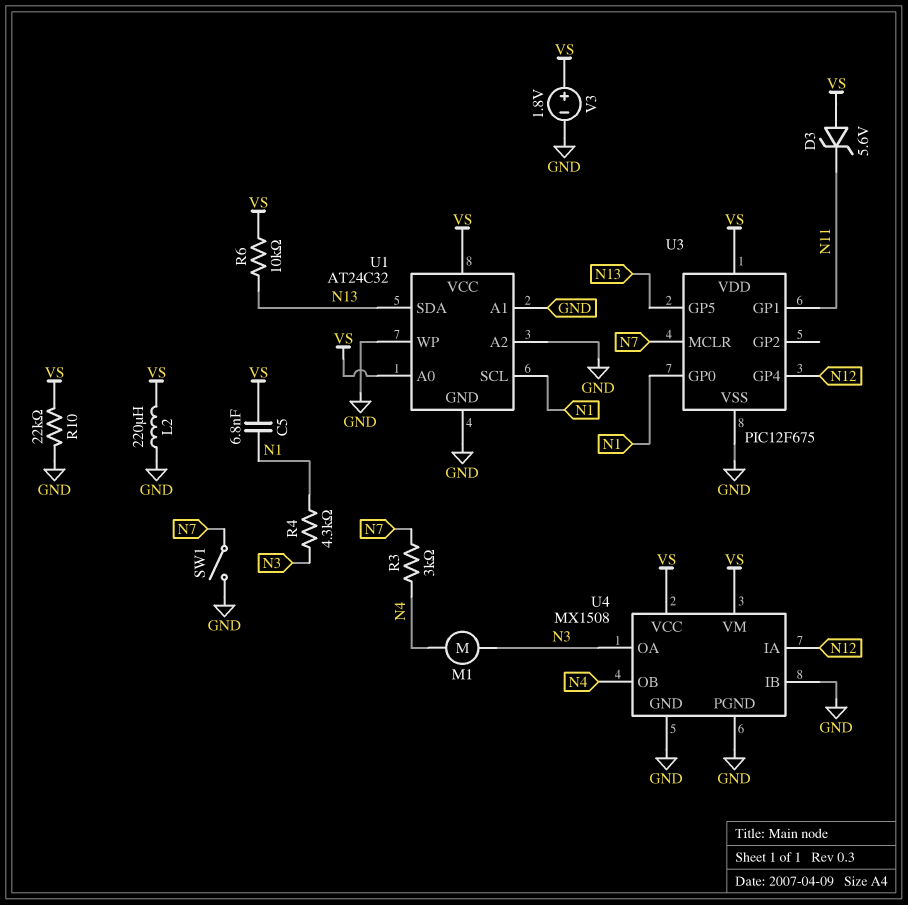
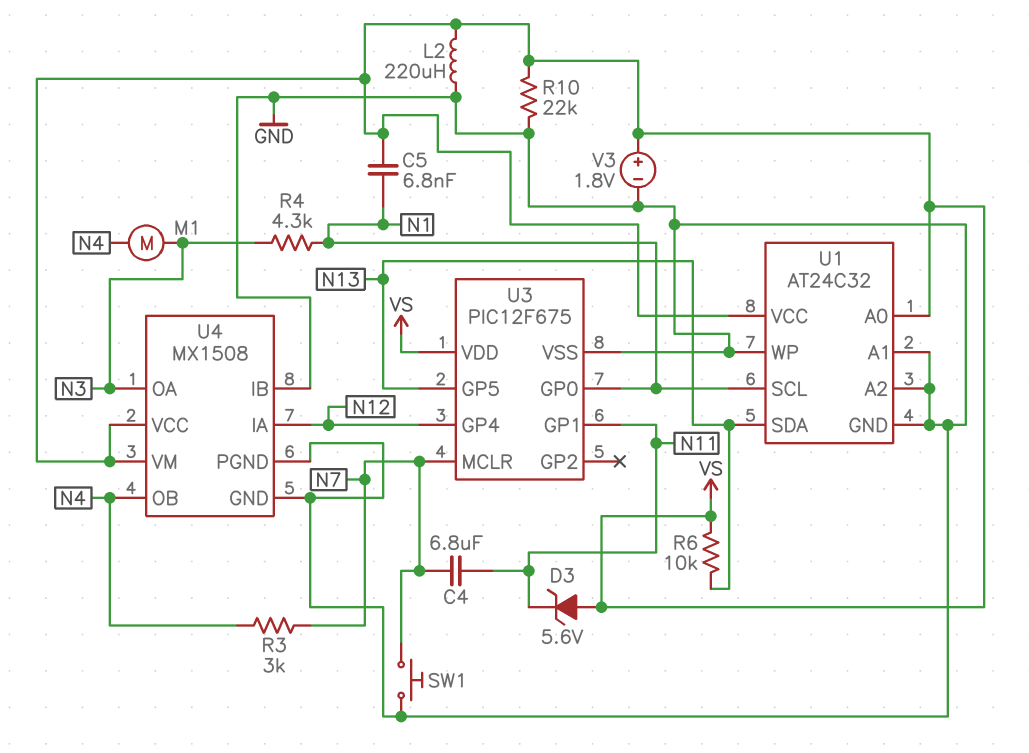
C4: none -> 6.8uF (N7, N11)
SW1: switch (GND, N7) -> button (GND, N7)

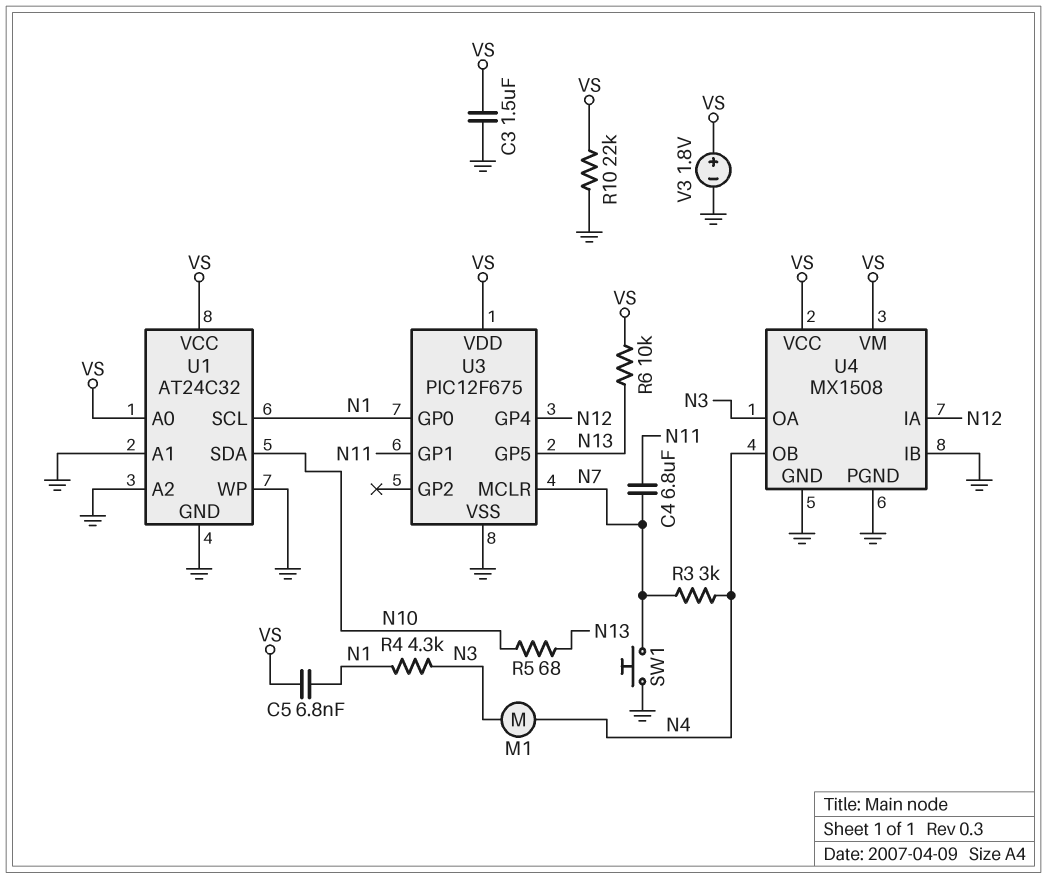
C3: none -> 1.5uF (GND, VS)
D3: zener 5.6V (A VS, K N11) -> none
L2: 220uH (GND, VS) -> none
R5: none -> 68 (N10, N13)
U1 pin SDA: N13 -> N10

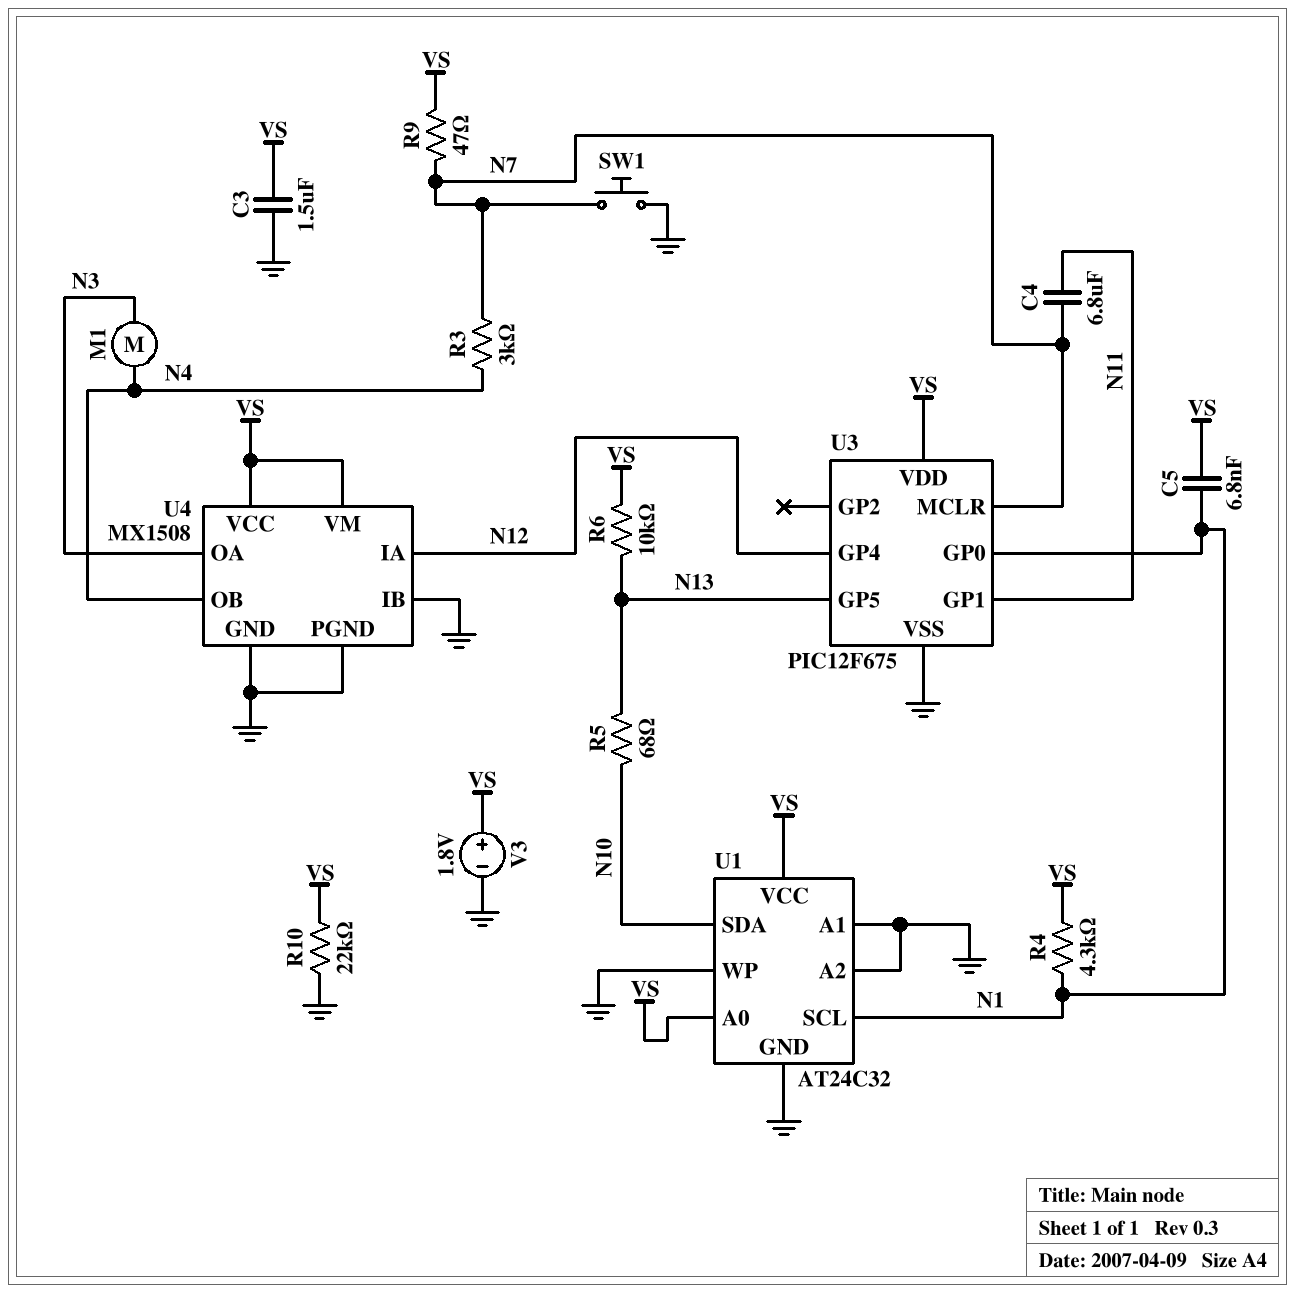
R4: 4.3k (N1, N3) -> 4.3k (N1, VS)
R9: none -> 47 (N7, VS)

